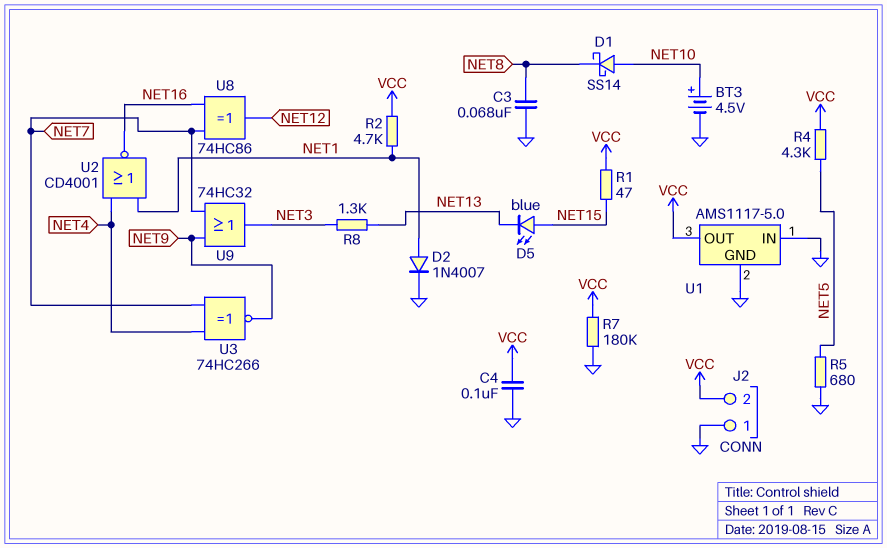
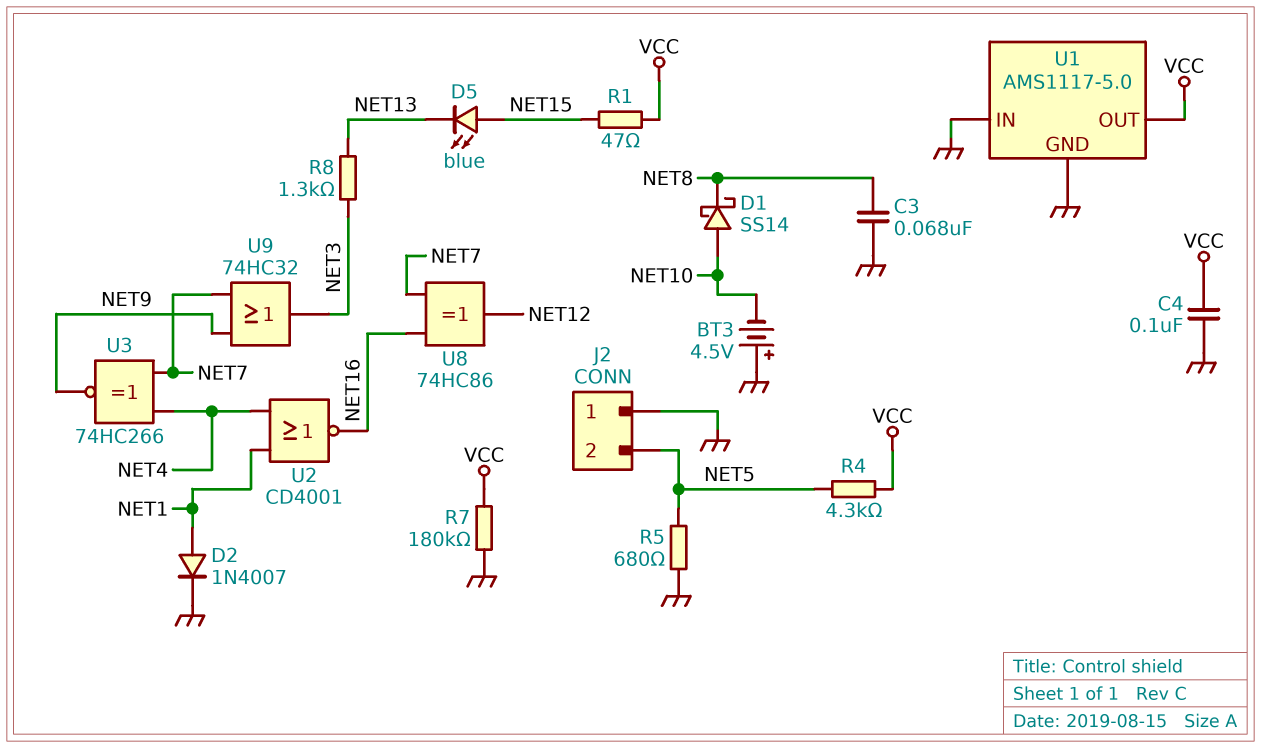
BT3: 4.5V (plus NET10, minus GND) -> 4.5V (plus GND, minus NET10)
J2 pin 2: VCC -> NET5
R2: 4.7k (NET1, VCC) -> none

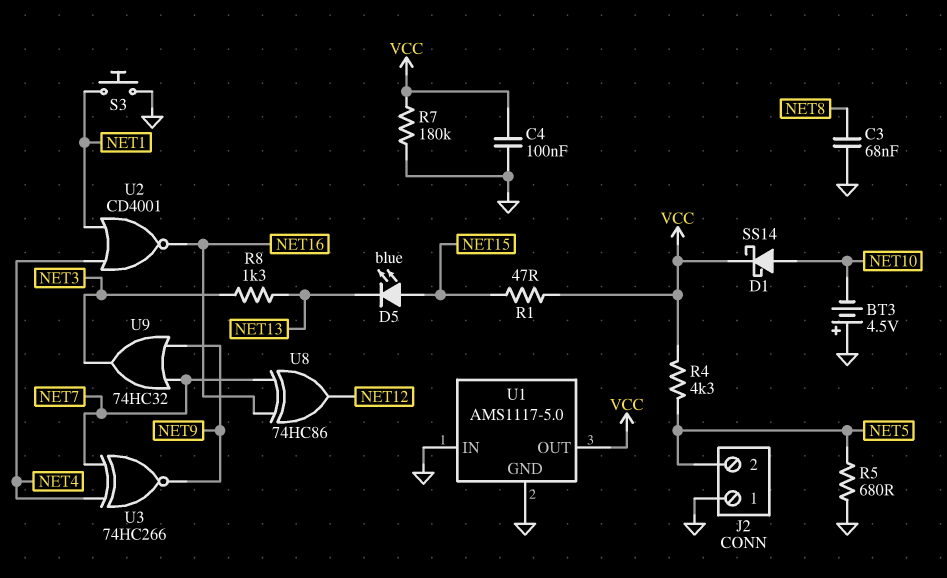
D1: schottky SS14 (A NET10, K NET8) -> schottky SS14 (A NET10, K VCC)
D2: diode 1N4007 (A NET1, K GND) -> none
S3: none -> button (GND, NET1)

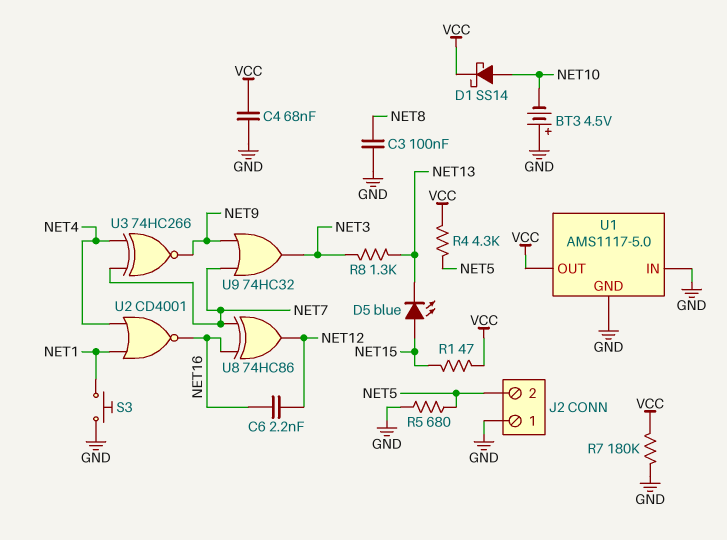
C3: 68nF (GND, NET8) -> 100nF (GND, NET8)
C4: 100nF (GND, VCC) -> 68nF (GND, VCC)
C6: none -> 2.2nF (NET12, NET16)

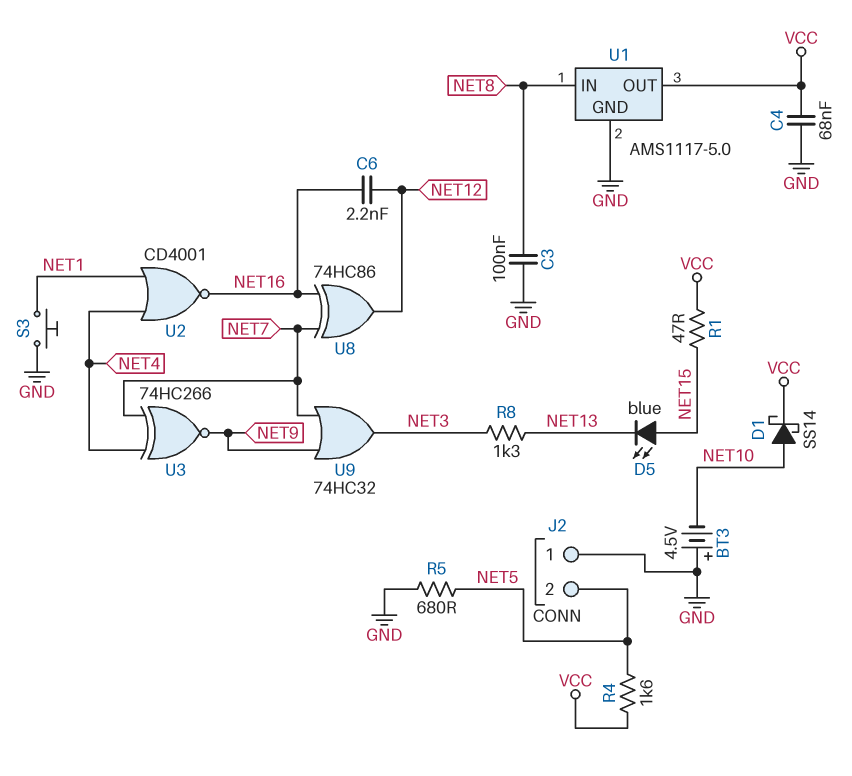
R4: 4.3k (NET5, VCC) -> 1.6k (NET5, VCC)
R7: 180k (GND, VCC) -> none
U1 pin IN: GND -> NET8

